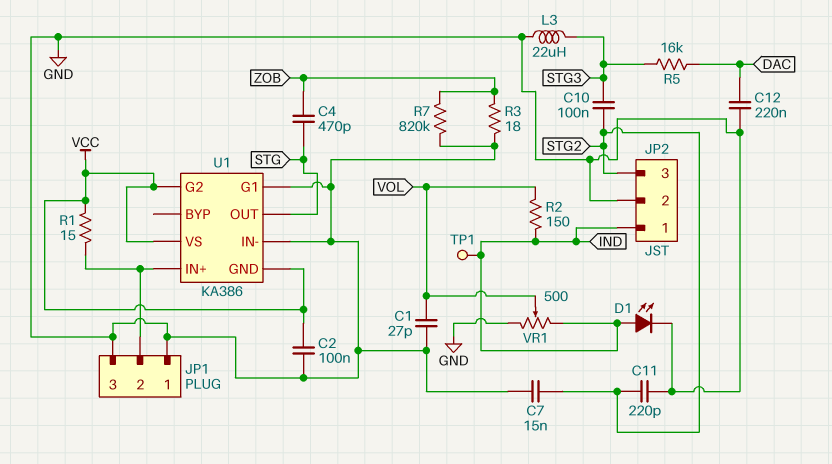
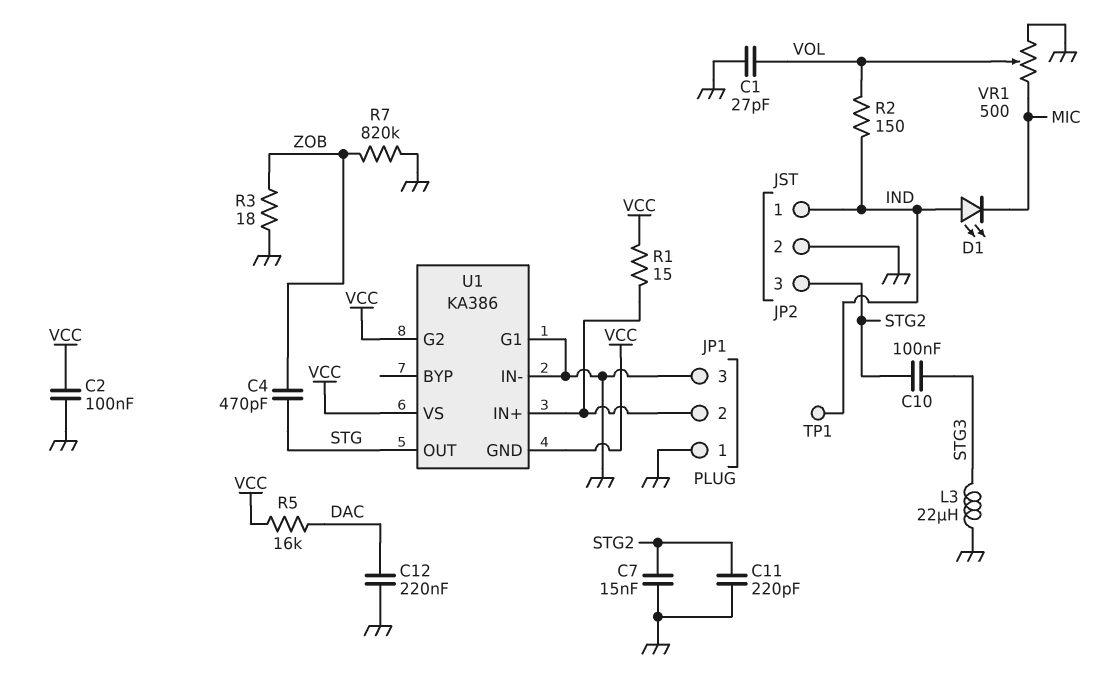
D1: LED (A IND, K GND) -> LED (A IND, K MIC)
R5: 16k (DAC, STG3) -> 16k (DAC, VCC)
VR1: 500 (GND, IND, wiper VOL) -> 500 (GND, MIC, wiper VOL)

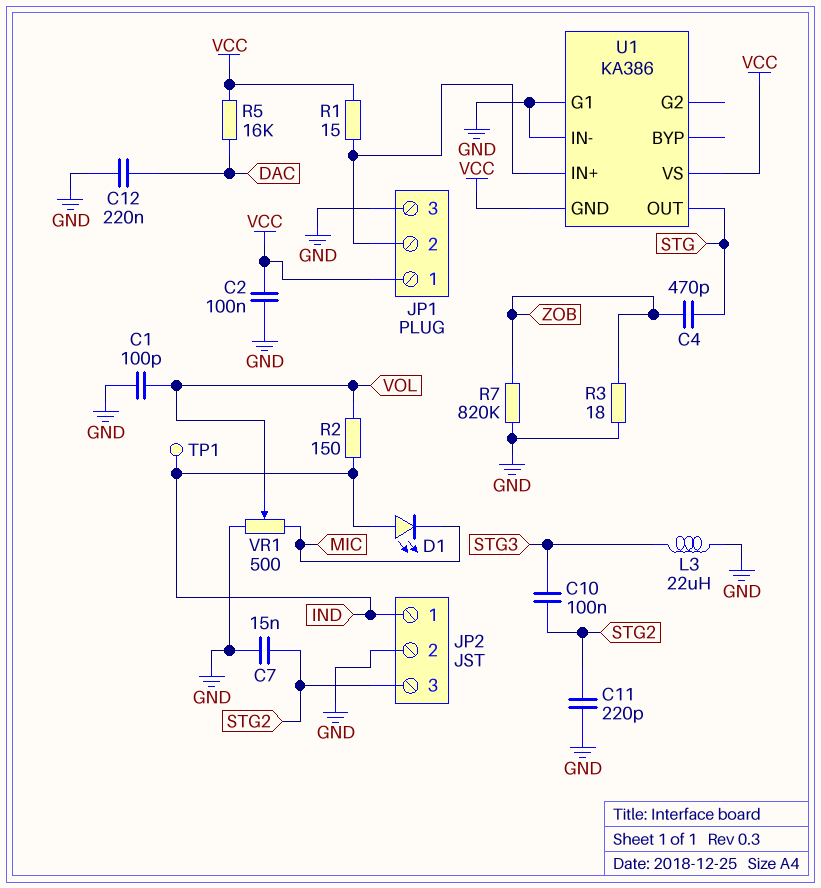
C1: 27pF (GND, VOL) -> 100pF (GND, VOL)
JP1 pin 1: GND -> VCC
U1 pin G2: VCC -> none

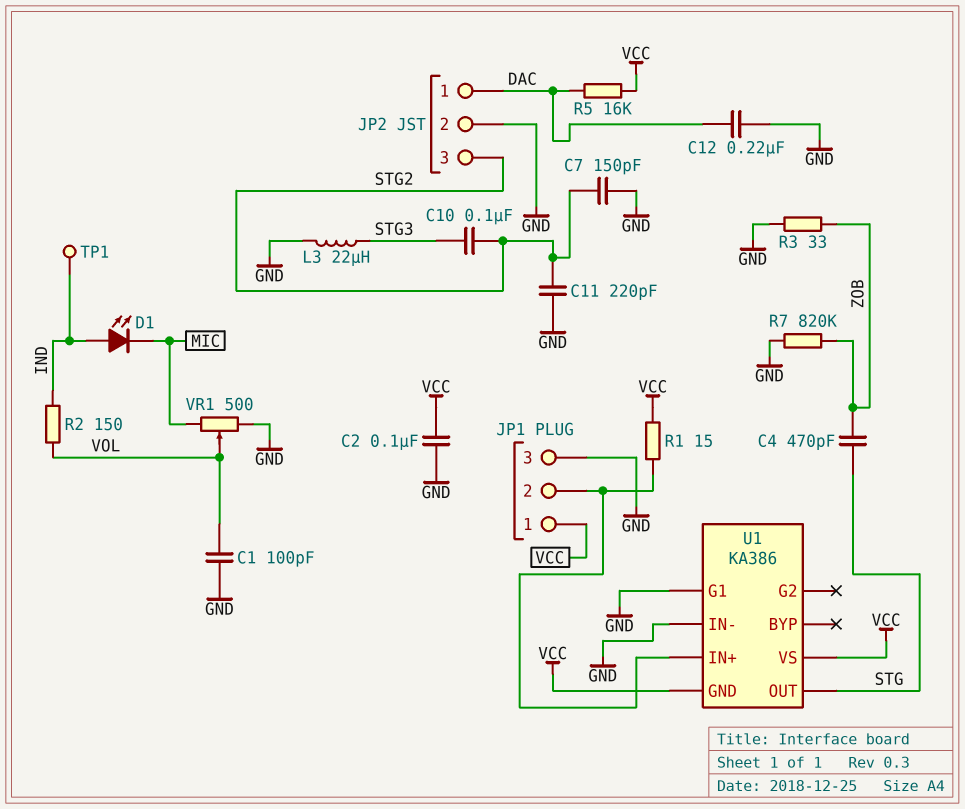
C7: 15nF (GND, STG2) -> 150pF (GND, STG2)
JP2 pin 1: IND -> DAC
R3: 18 (GND, ZOB) -> 33 (GND, ZOB)

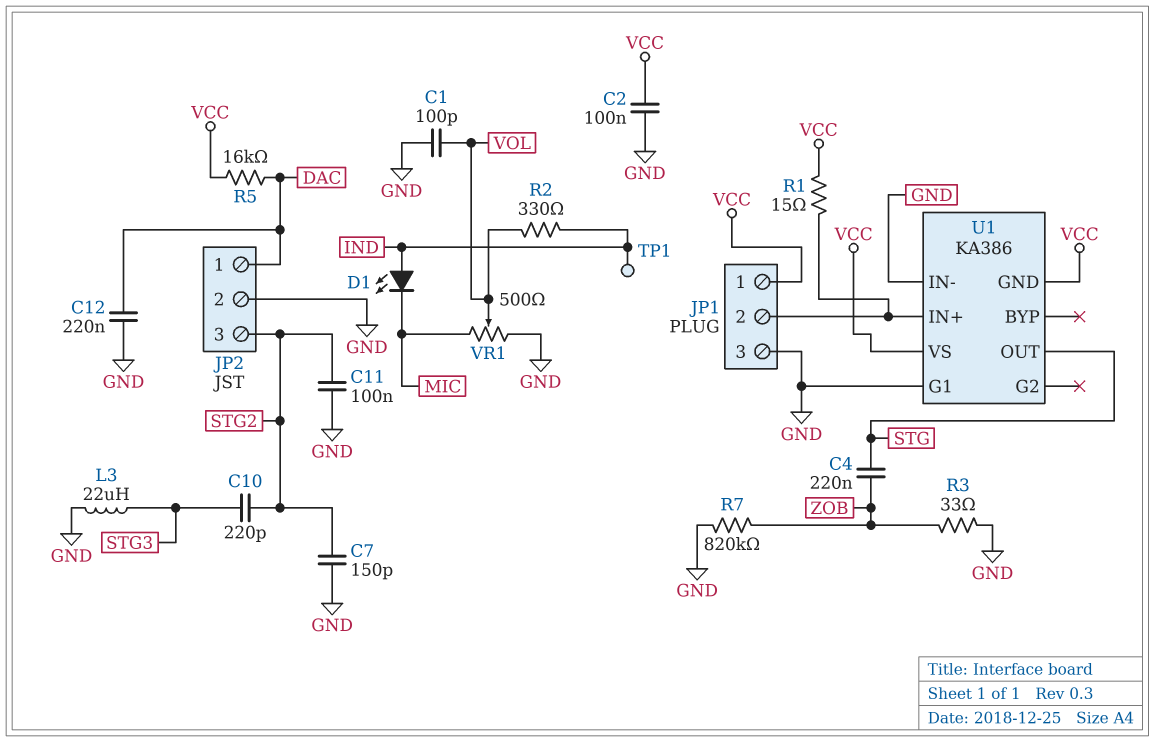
C4: 470pF (STG, ZOB) -> 220nF (STG, ZOB)
C10: 100nF (STG2, STG3) -> 220pF (STG2, STG3)
C11: 220pF (GND, STG2) -> 100nF (GND, STG2)
R2: 150 (IND, VOL) -> 330 (IND, VOL)

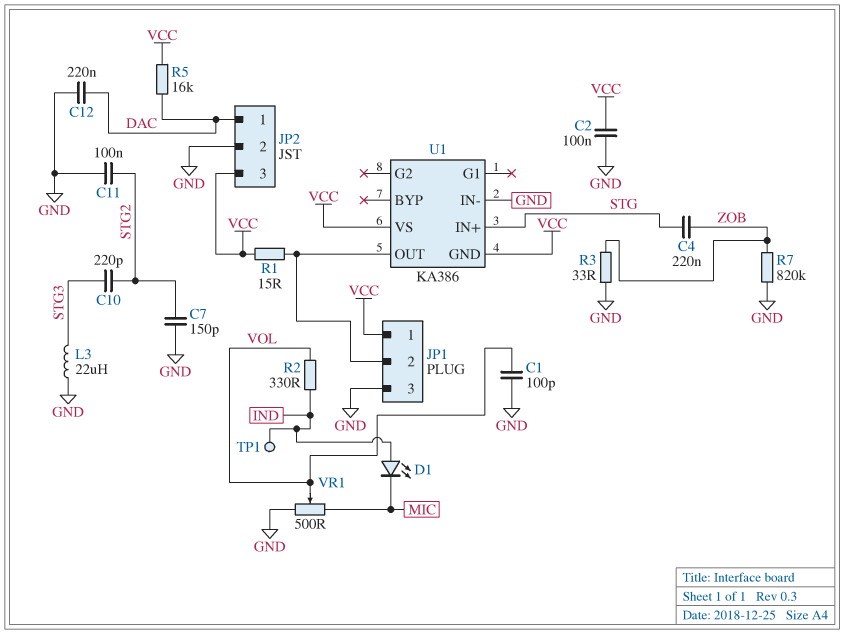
JP2 pin 3: STG2 -> VCC
U1 pin G1: GND -> none
U1 pin IN+: JP1/2 -> STG
U1 pin OUT: STG -> JP1/2

